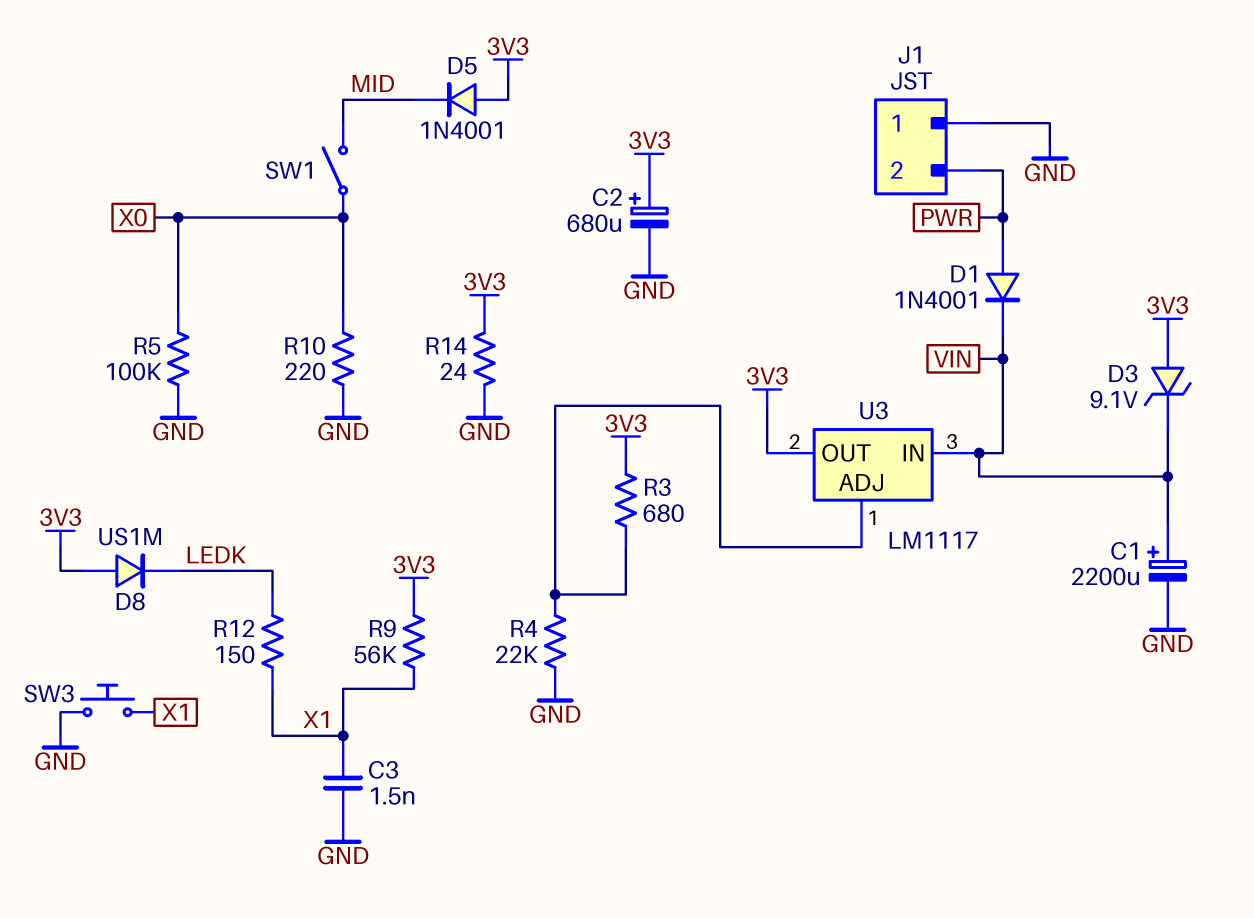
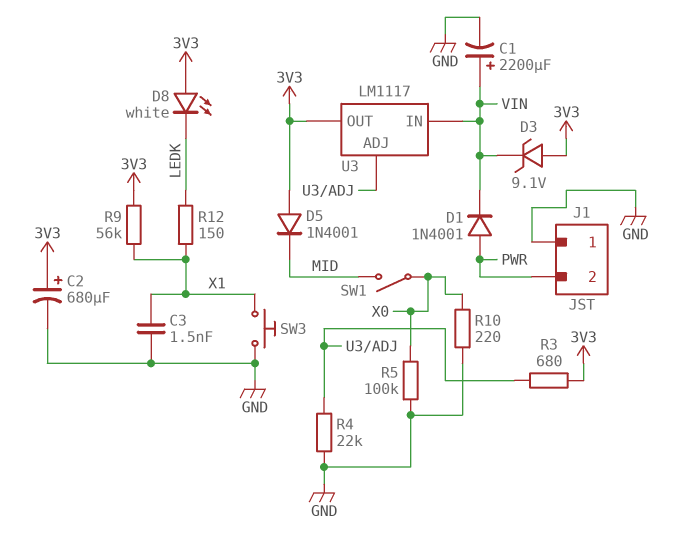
D8: diode US1M (A 3V3, K LEDK) -> LED white (A 3V3, K LEDK)
R14: 24 (3V3, GND) -> none

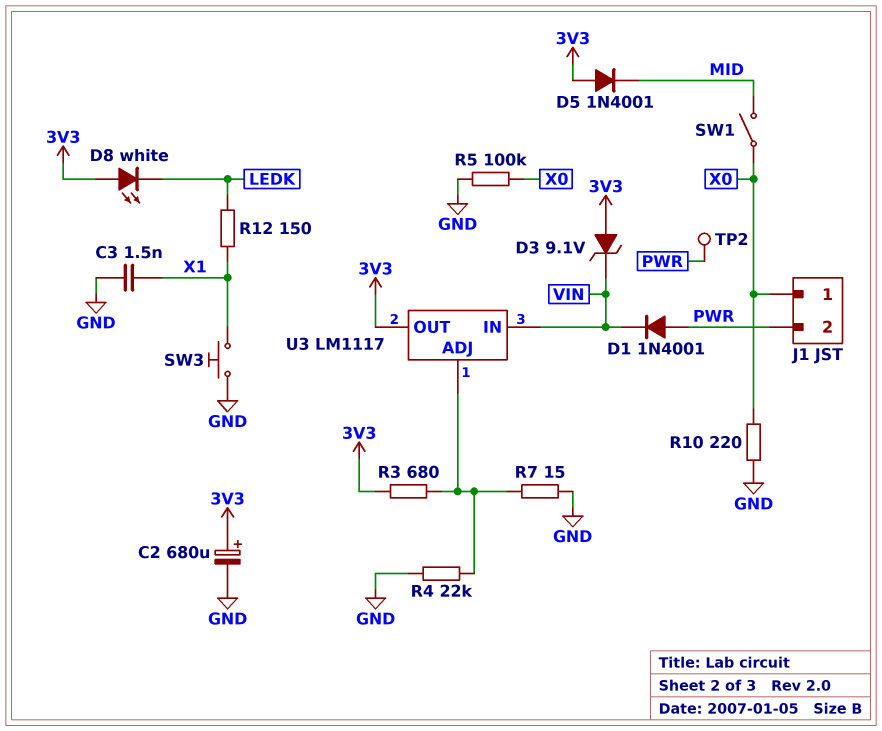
C1: 2200uF (plus VIN, minus GND) -> none
J1 pin 1: GND -> X0
R7: none -> 15 (GND, U3/ADJ)
R9: 56k (3V3, X1) -> none
TP2: none -> test point (PWR)

